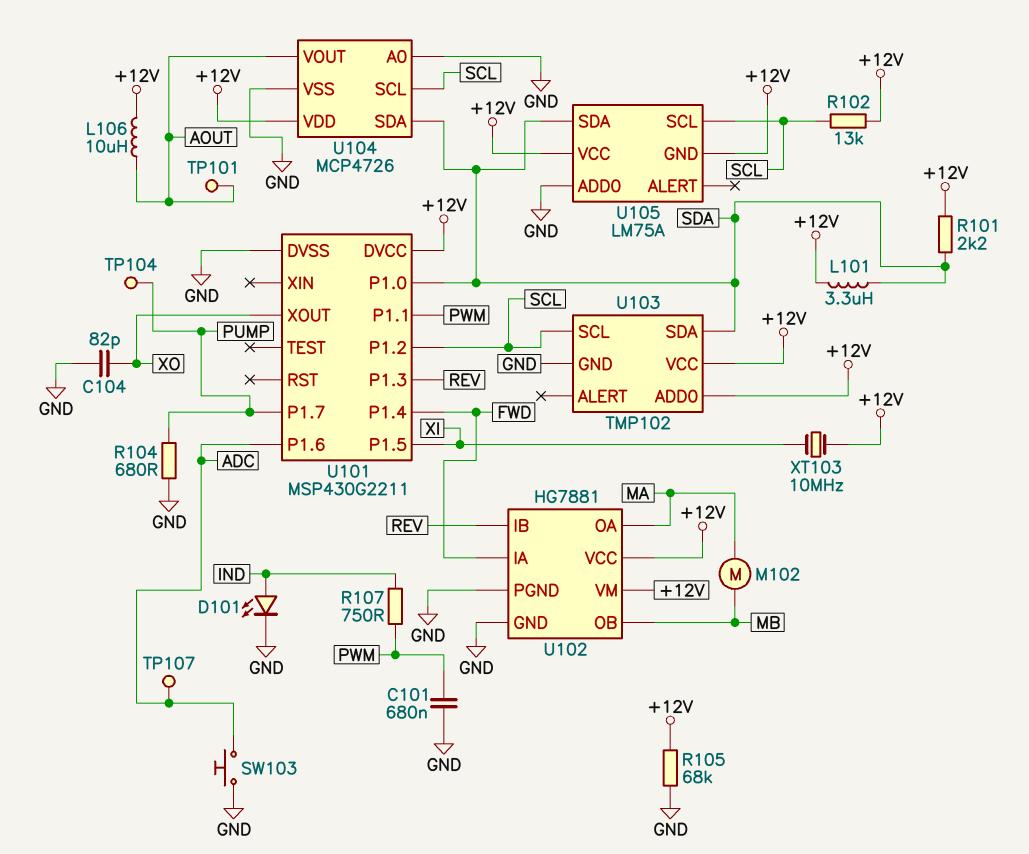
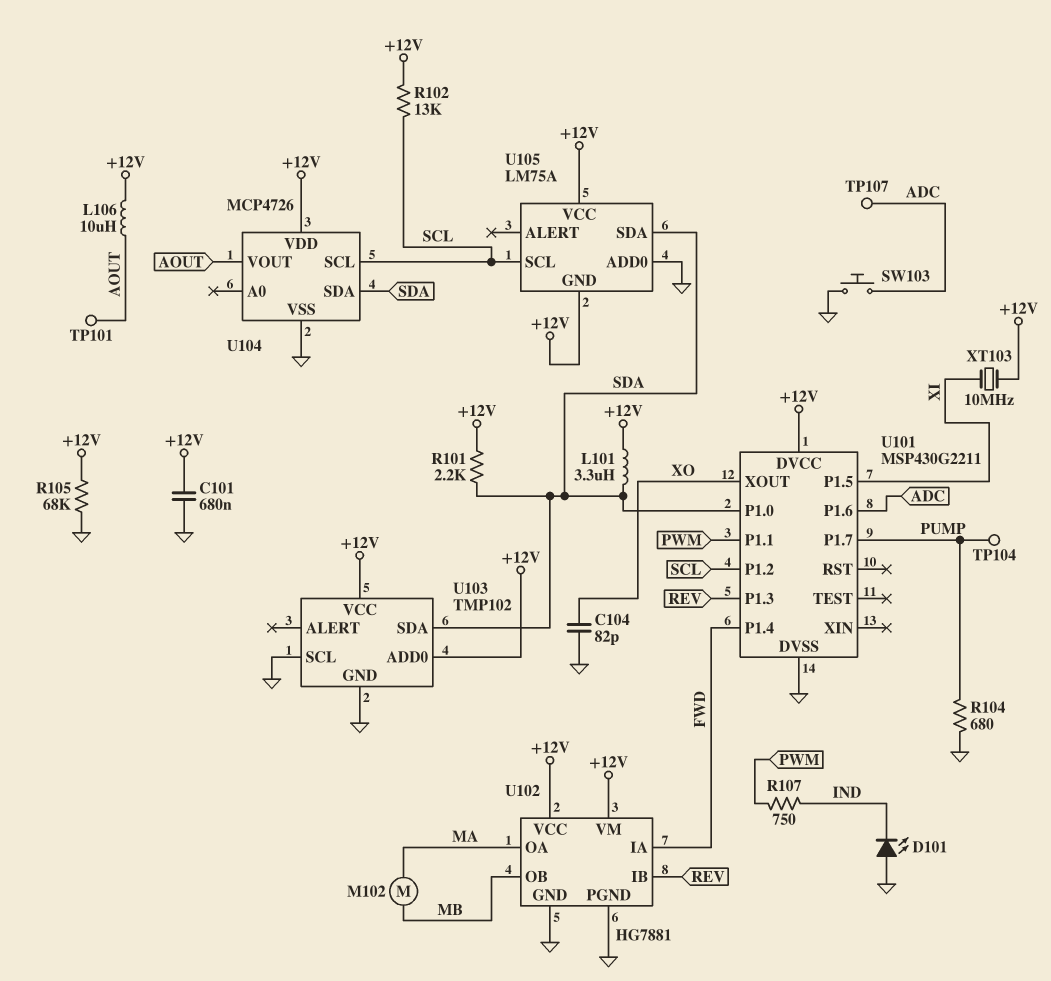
C101: 680nF (GND, PWM) -> 680nF (+12V, GND)
D101: LED (A IND, K GND) -> LED (A GND, K IND)
U103 pin SCL: SCL -> GND
U104 pin A0: GND -> none

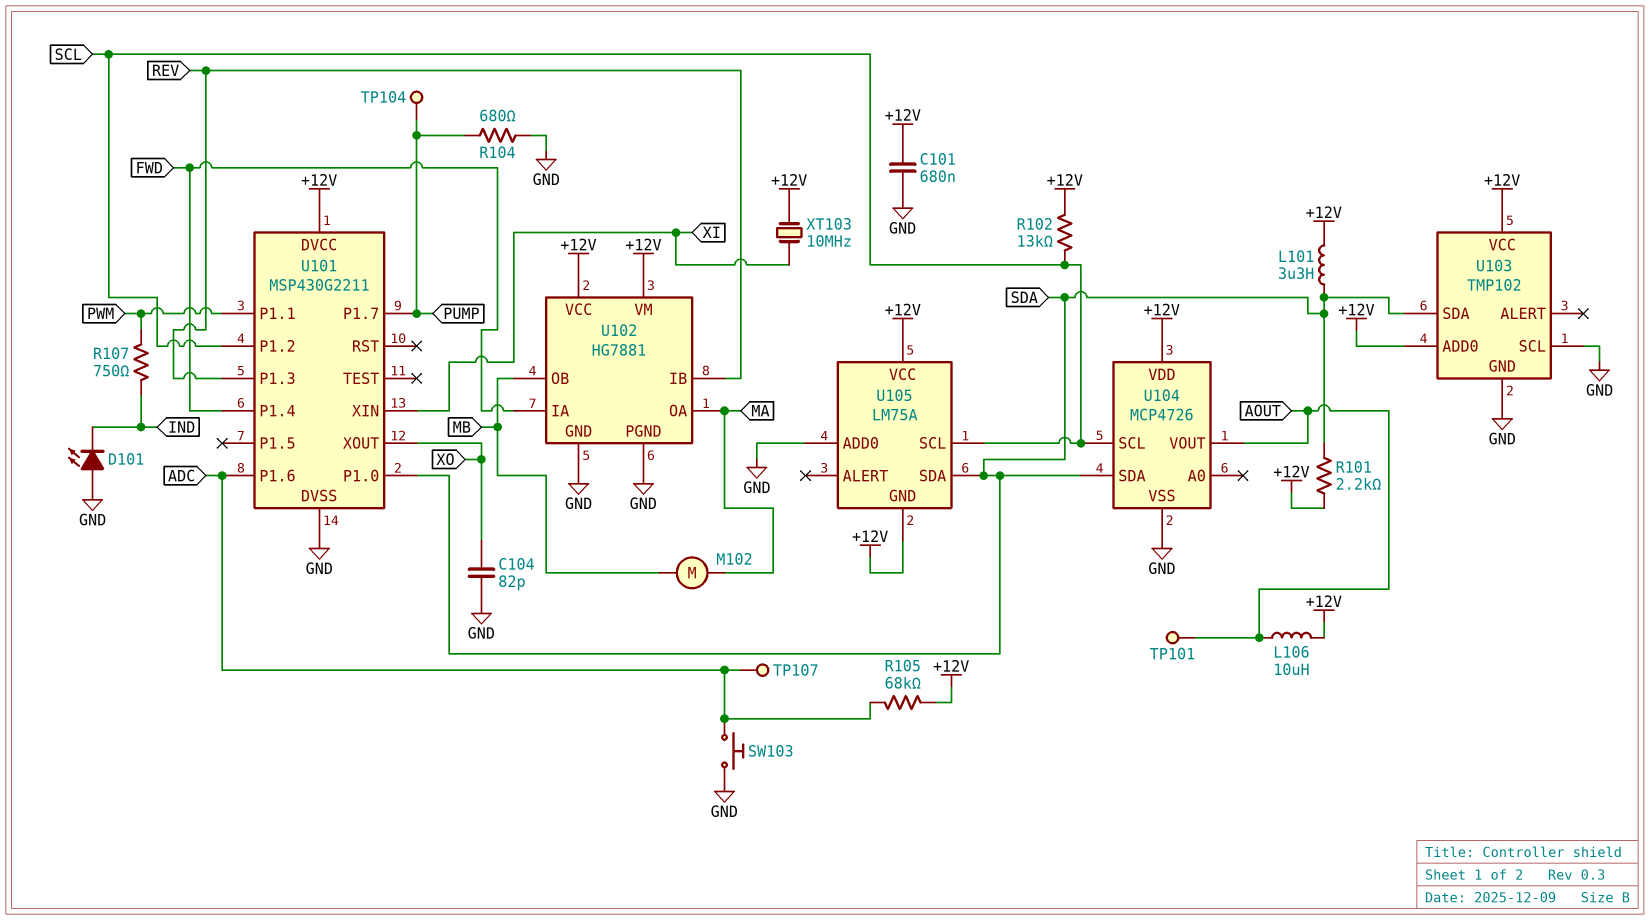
R105: 68k (+12V, GND) -> 68k (+12V, ADC)
U101 pin P1.5: XI -> none
U101 pin XIN: none -> XI

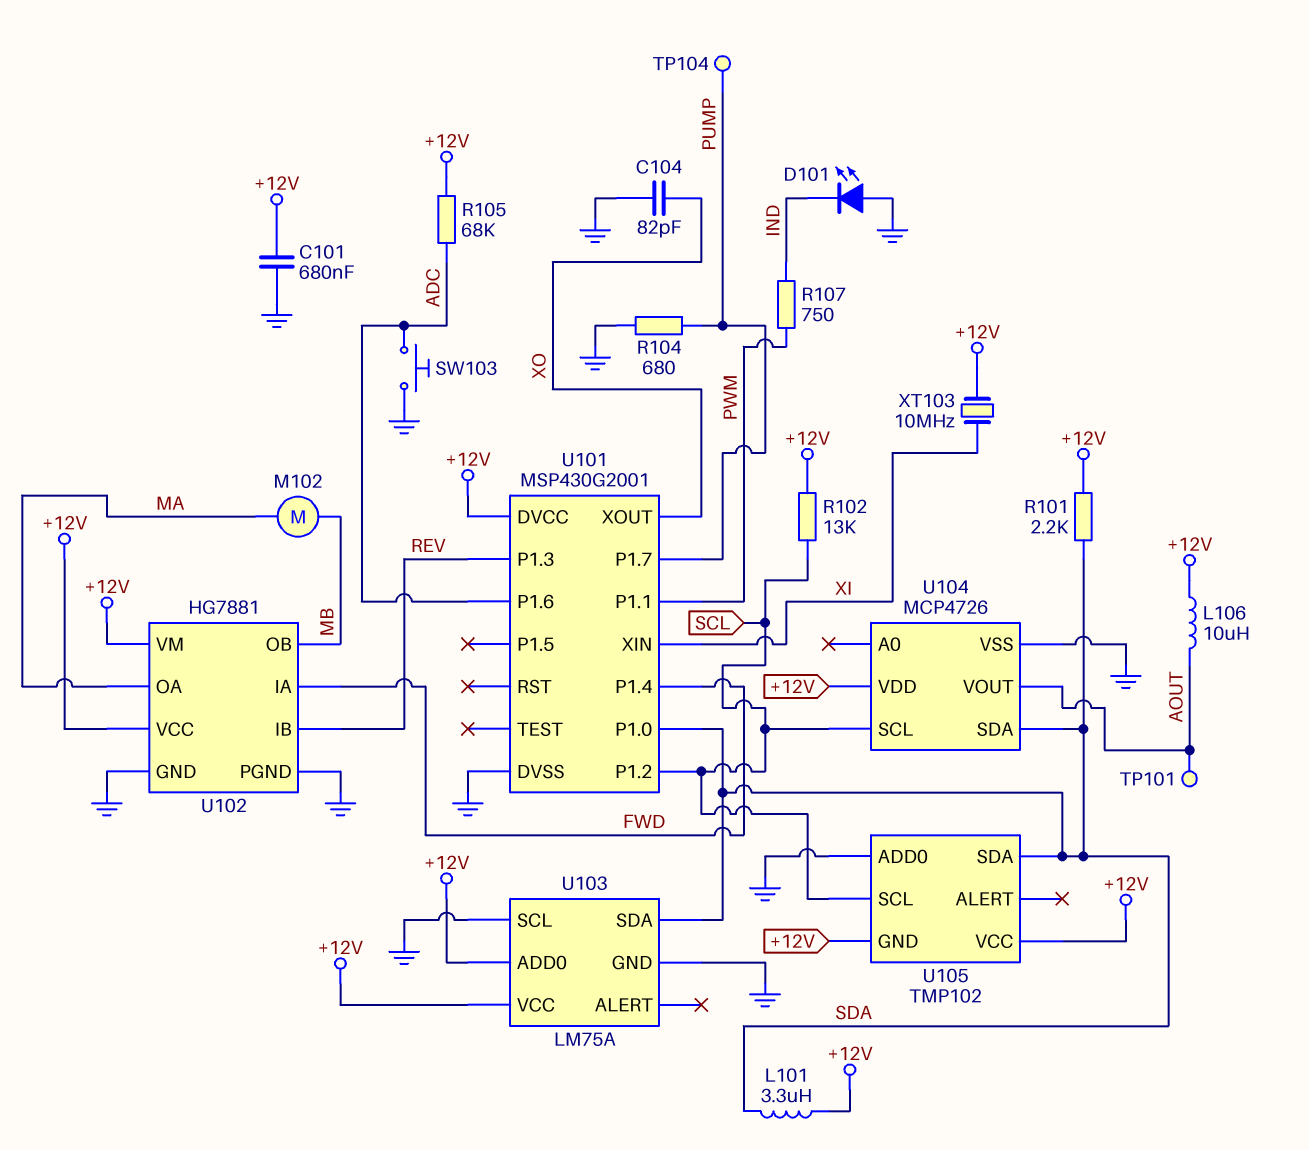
TP107: test point (ADC) -> none
U101: MSP430G2211 -> MSP430G2001
U103: TMP102 -> LM75A
U105: LM75A -> TMP102

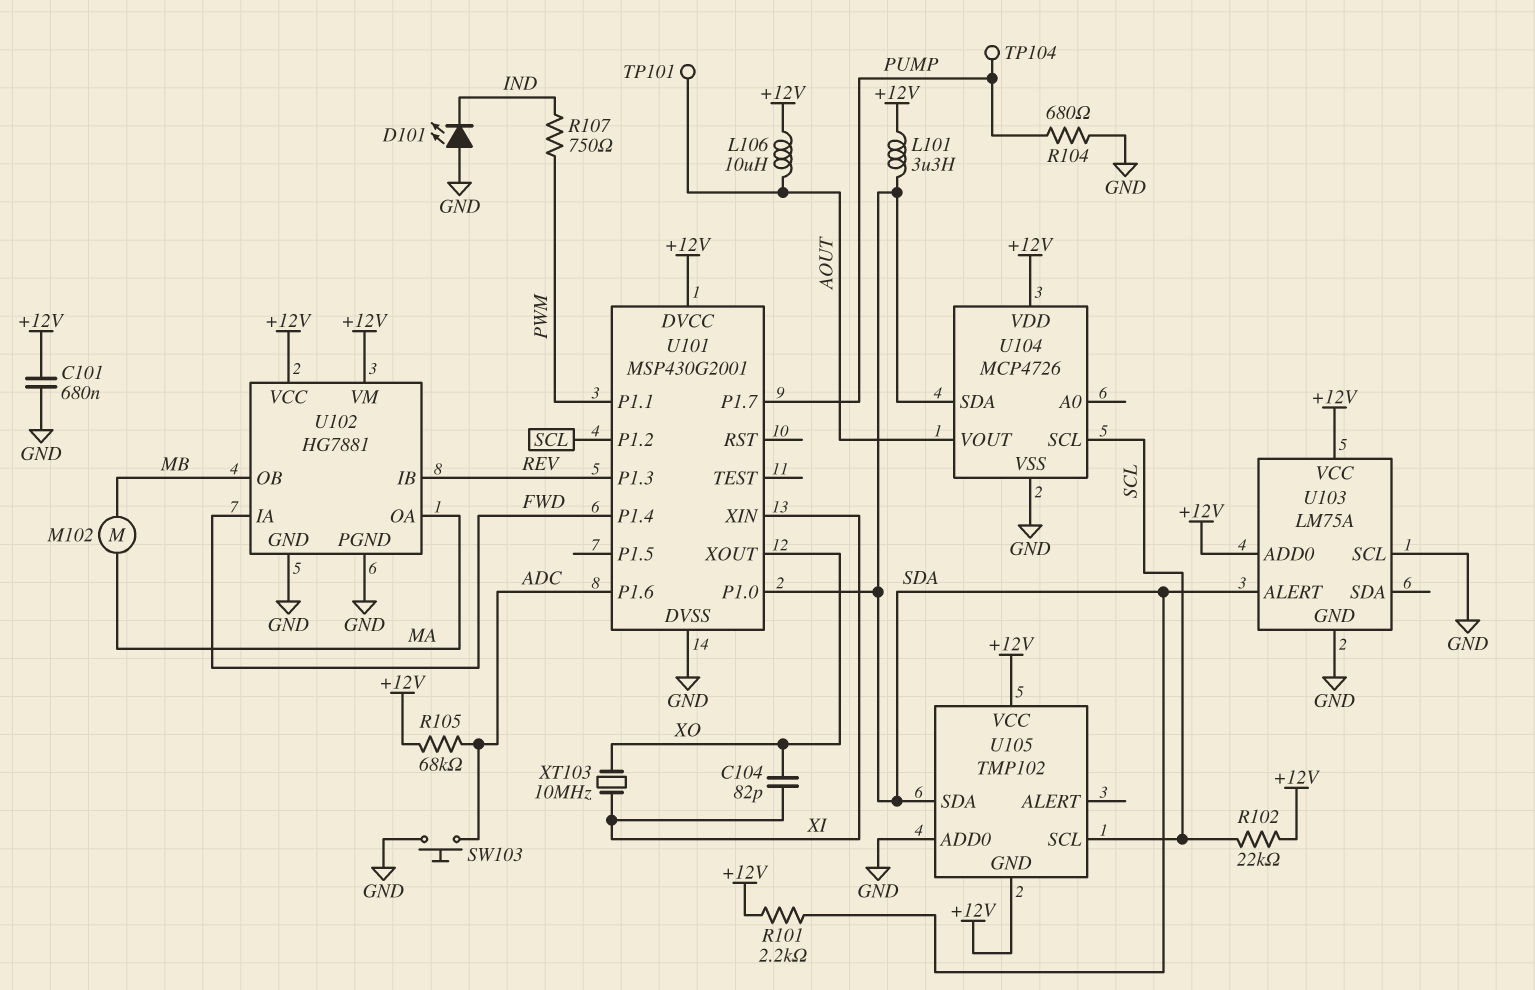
C104: 82pF (GND, XO) -> 82pF (XI, XO)
R102: 13k (+12V, SCL) -> 22k (+12V, SCL)
U103 pin ALERT: none -> SDA
U103 pin SDA: SDA -> none
XT103: 10MHz (+12V, XI) -> 10MHz (XI, XO)

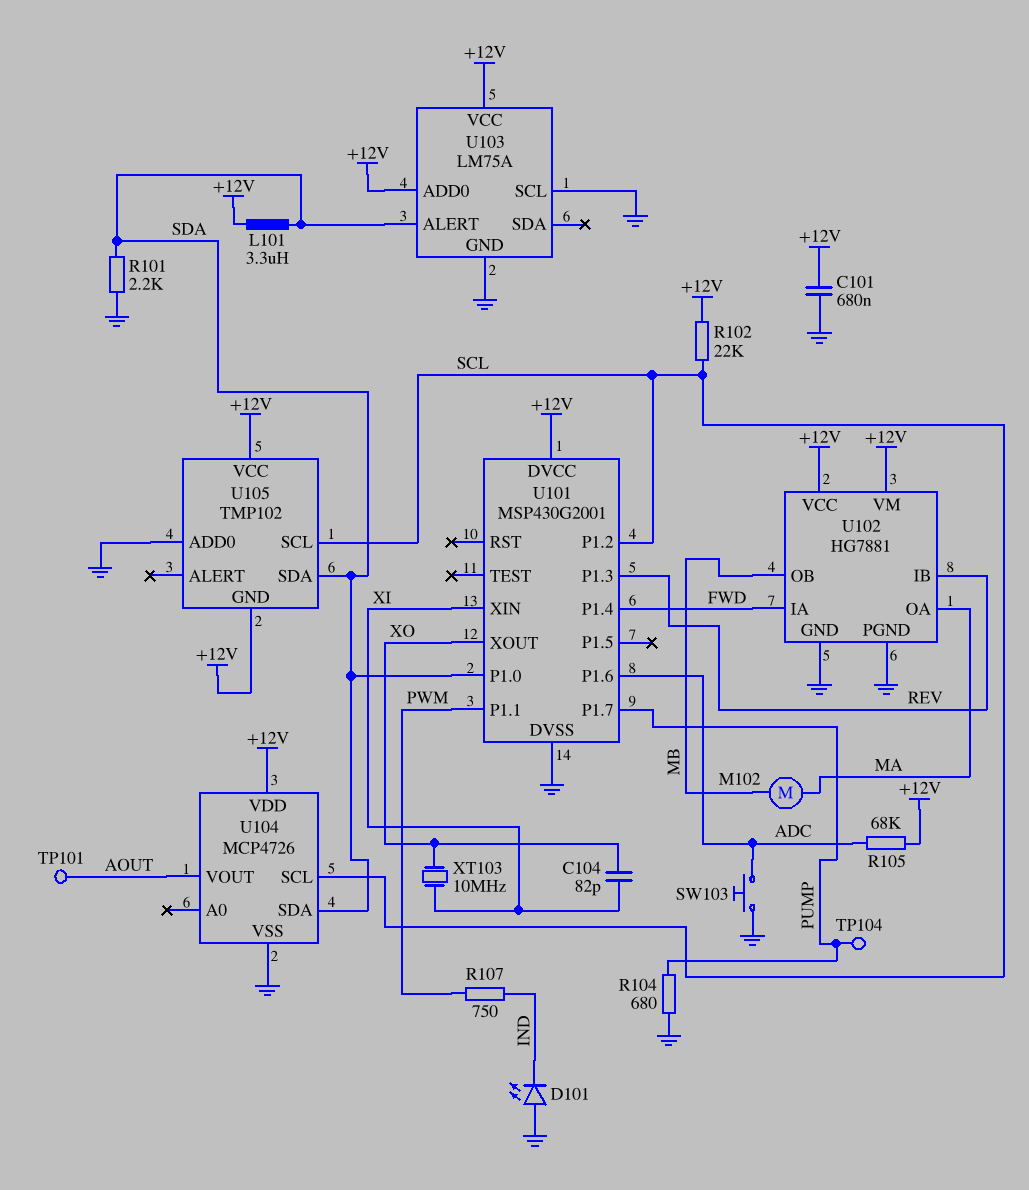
L106: 10uH (+12V, AOUT) -> none
R101: 2.2k (+12V, SDA) -> 2.2k (GND, SDA)

